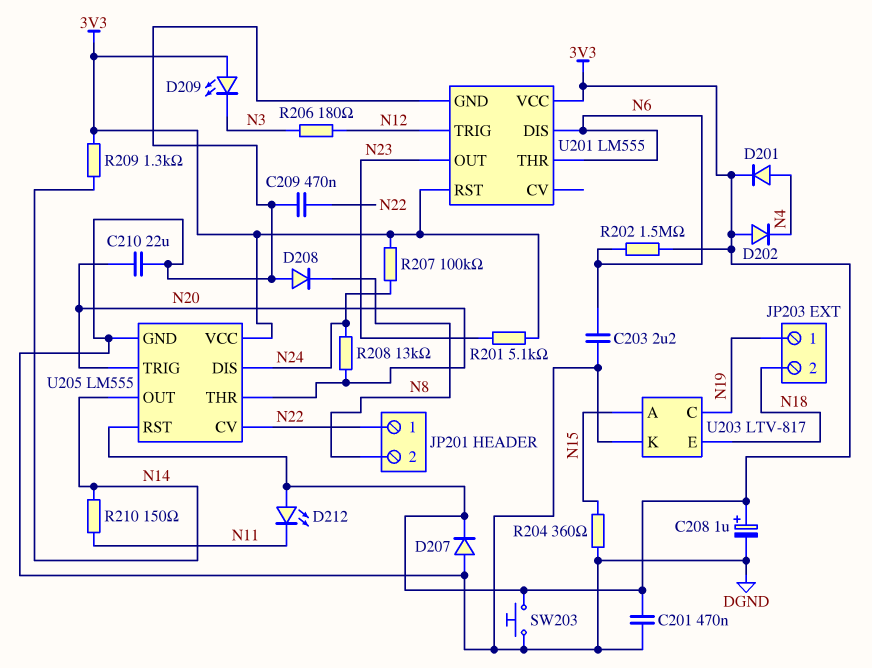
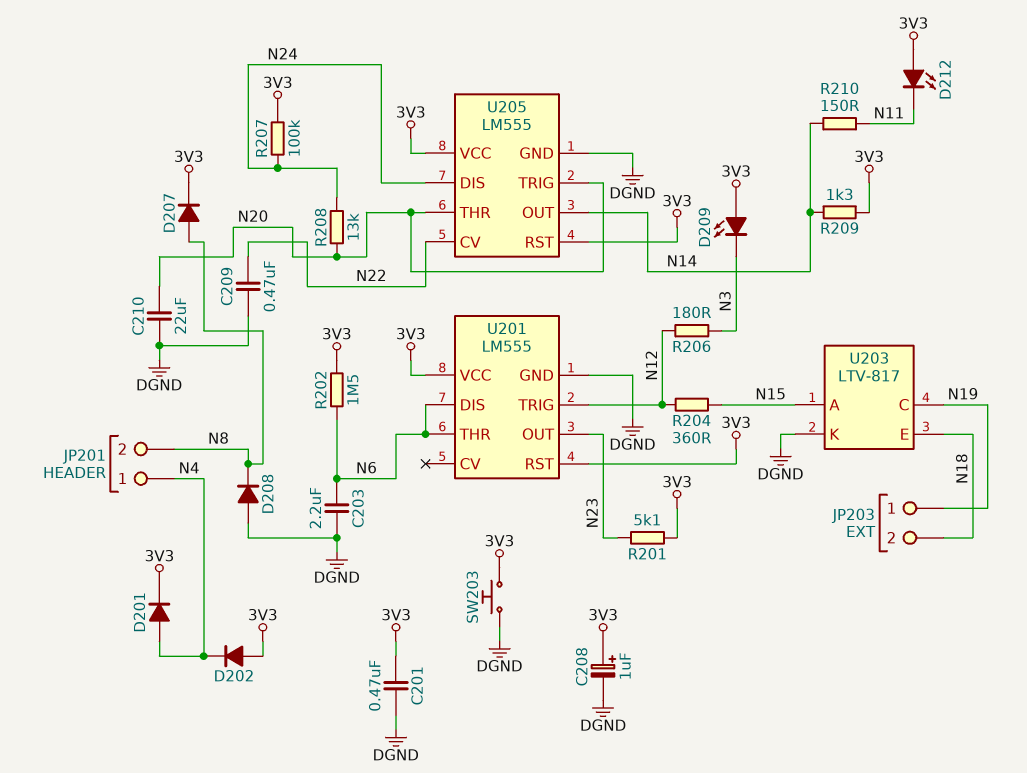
D207: diode (A DGND, K 3V3) -> diode (A N8, K 3V3)
JP201 pin 1: N22 -> N4
R204: 360 (DGND, N15) -> 360 (N12, N15)

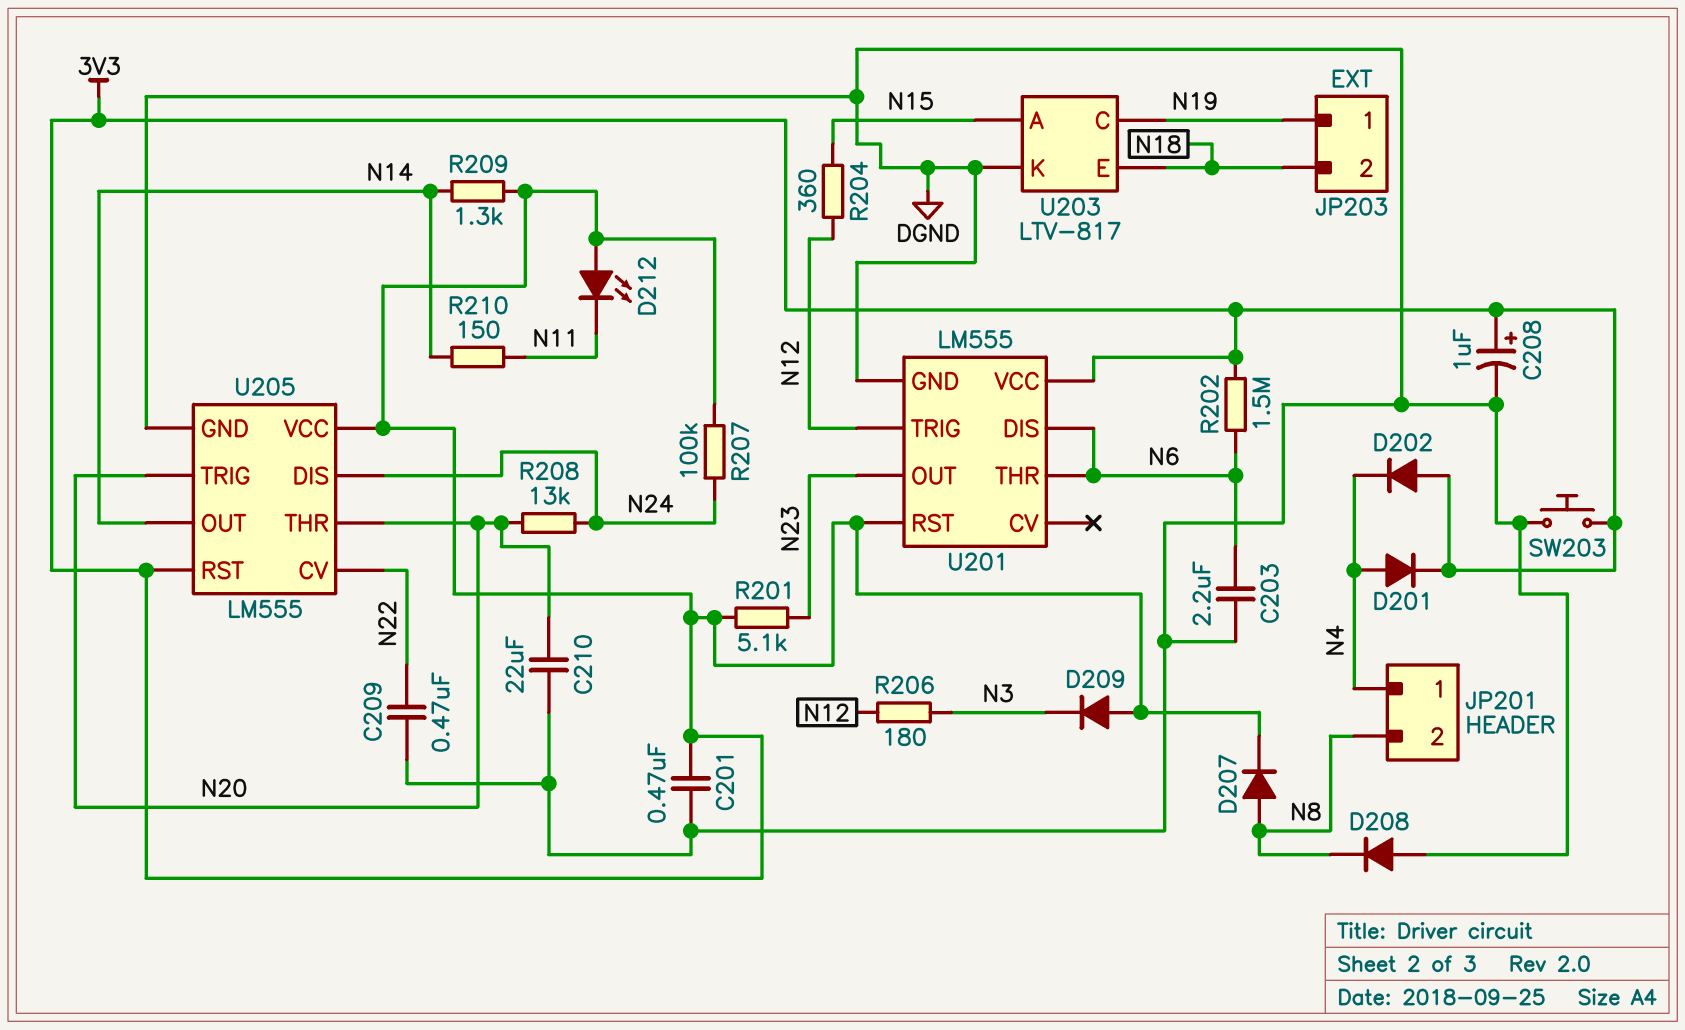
D209: LED (A 3V3, K N3) -> diode (A 3V3, K N3)

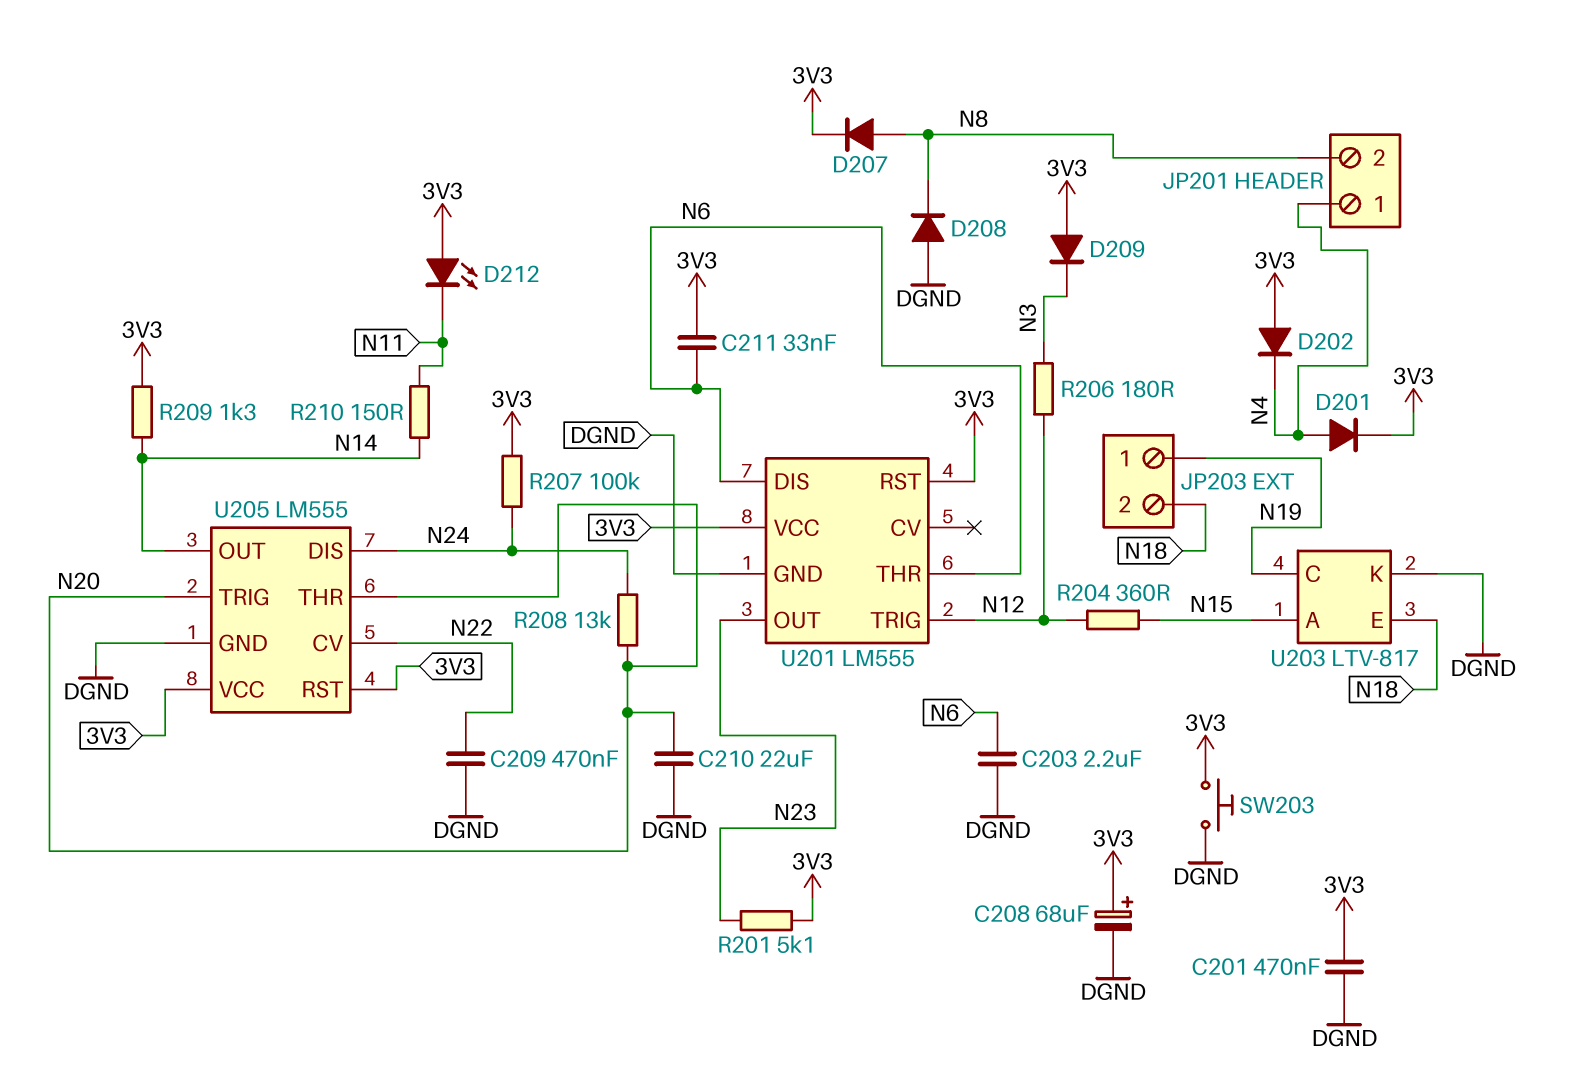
C208: 1uF (plus 3V3, minus DGND) -> 68uF (plus 3V3, minus DGND)
C211: none -> 33nF (3V3, N6)
R202: 1.5M (3V3, N6) -> none

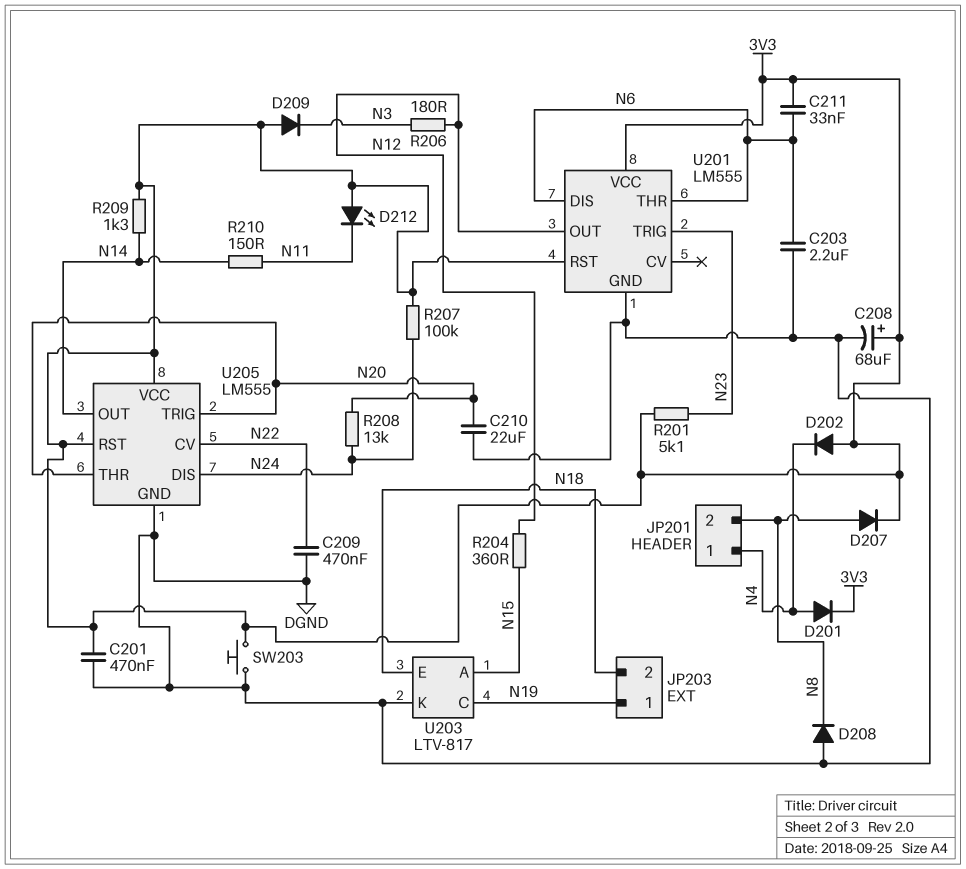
U201 pin OUT: N23 -> N12
U201 pin TRIG: N12 -> N23

